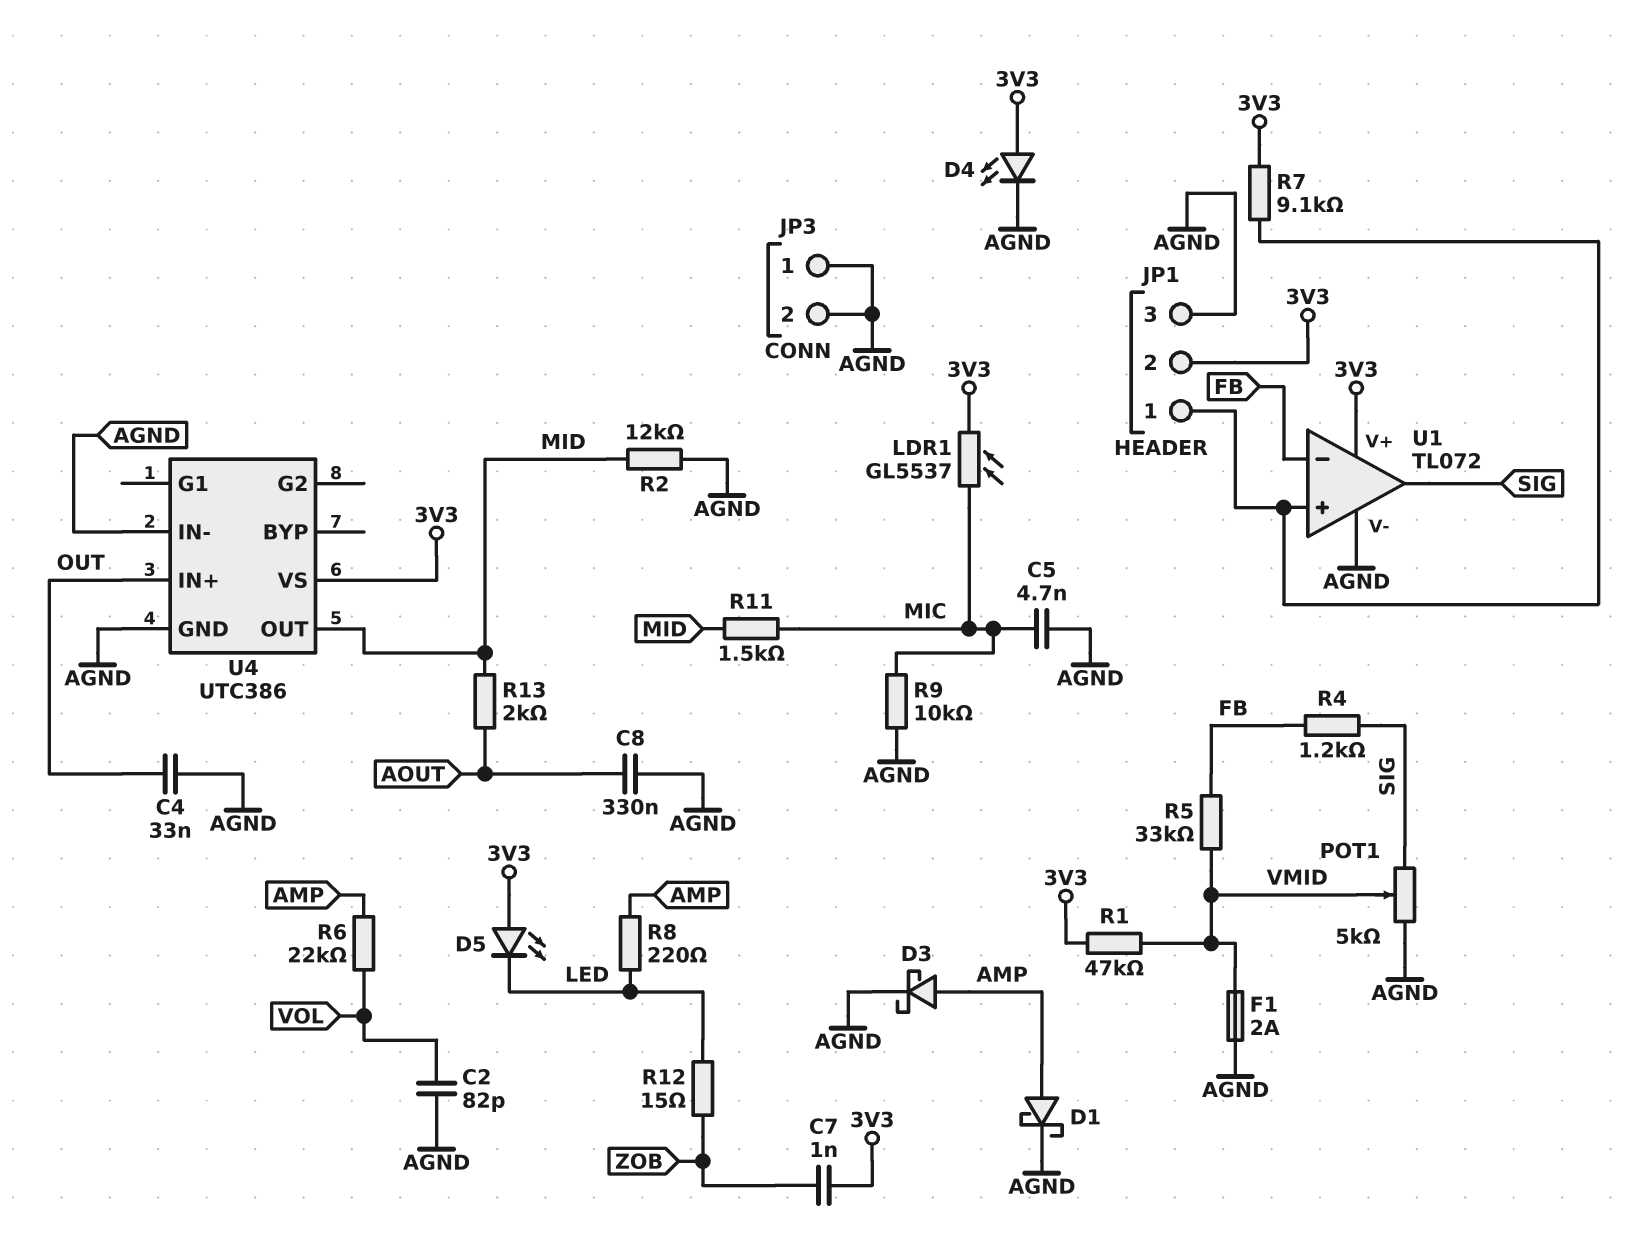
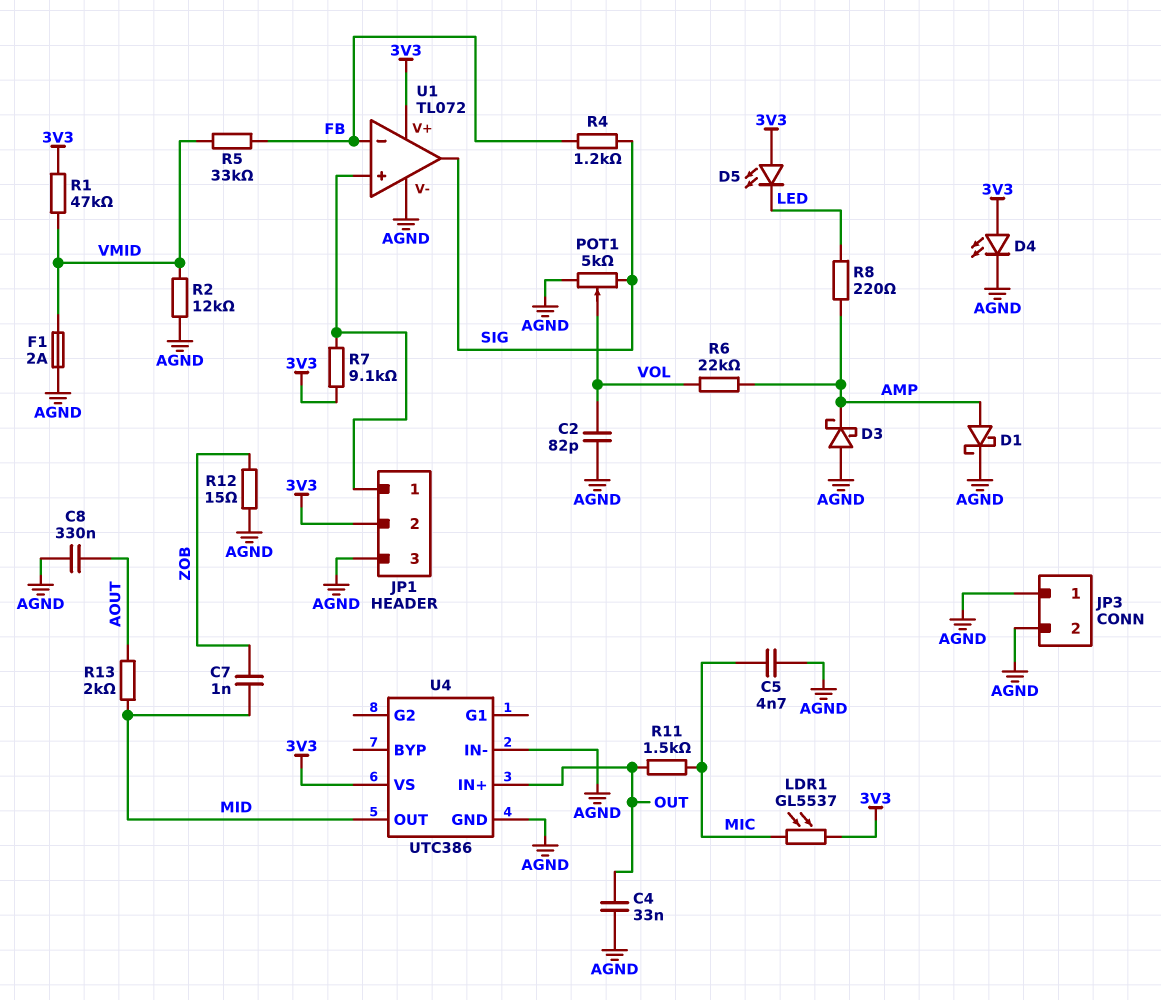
C7: 1nF (3V3, ZOB) -> 1nF (MID, ZOB)
D3: schottky (A AMP, K AGND) -> schottky (A AGND, K AMP)
POT1: 5k (AGND, SIG, wiper VMID) -> 5k (AGND, SIG, wiper VOL)
R2: 12k (AGND, MID) -> 12k (AGND, VMID)
R9: 10k (AGND, MIC) -> none
R11: 1.5k (MIC, MID) -> 1.5k (MIC, OUT)
R12: 15 (LED, ZOB) -> 15 (AGND, ZOB)

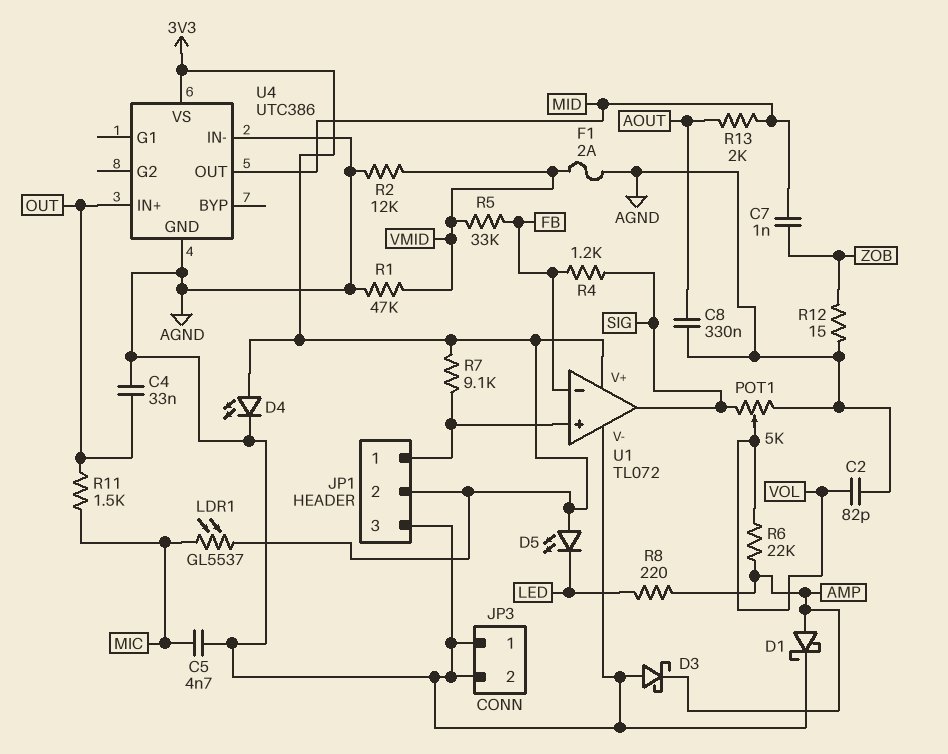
R1: 47k (3V3, VMID) -> 47k (AGND, VMID)

